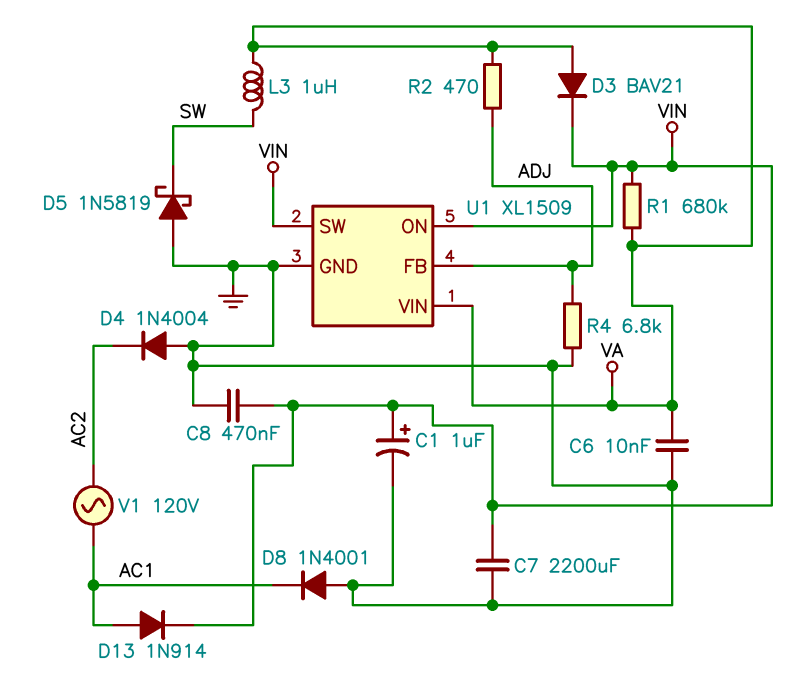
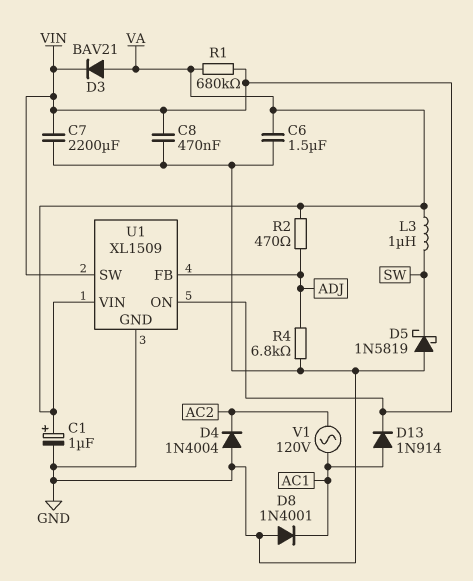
C1: 1uF (plus VIN, minus GND) -> 1uF (plus VA, minus GND)
C6: 10nF (GND, VA) -> 1.5uF (GND, VA)

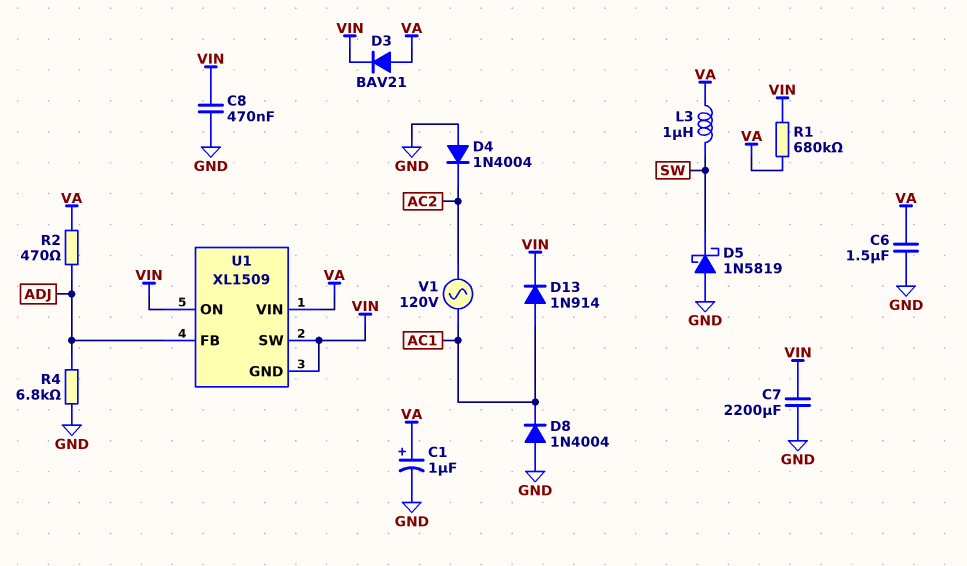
D8: diode 1N4001 (A GND, K AC1) -> diode 1N4004 (A GND, K AC1)
U1 pin GND: GND -> VIN

